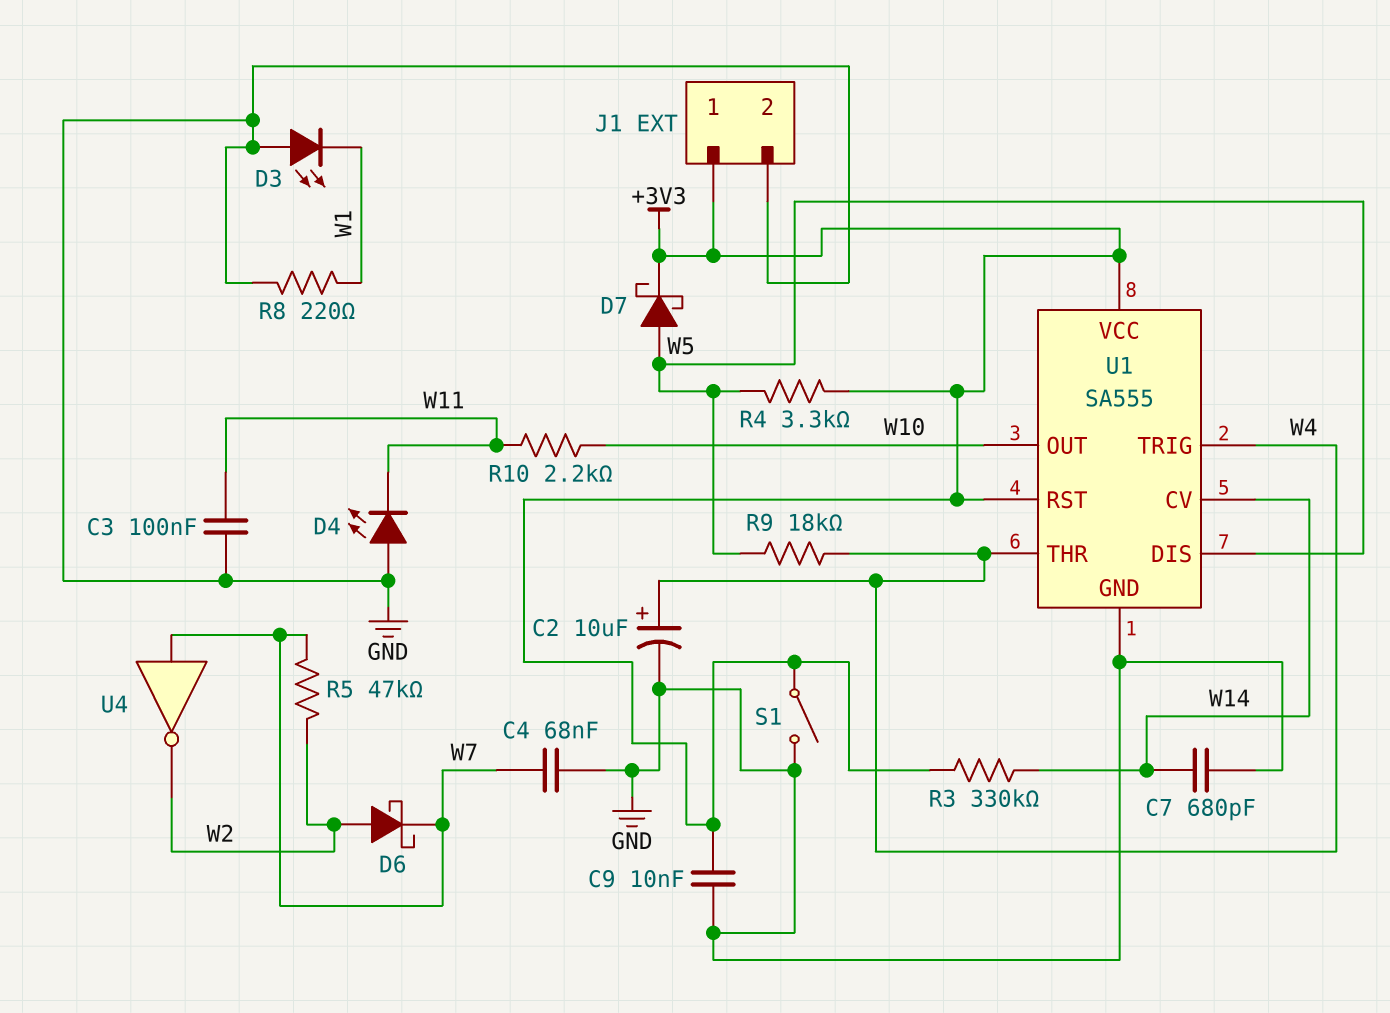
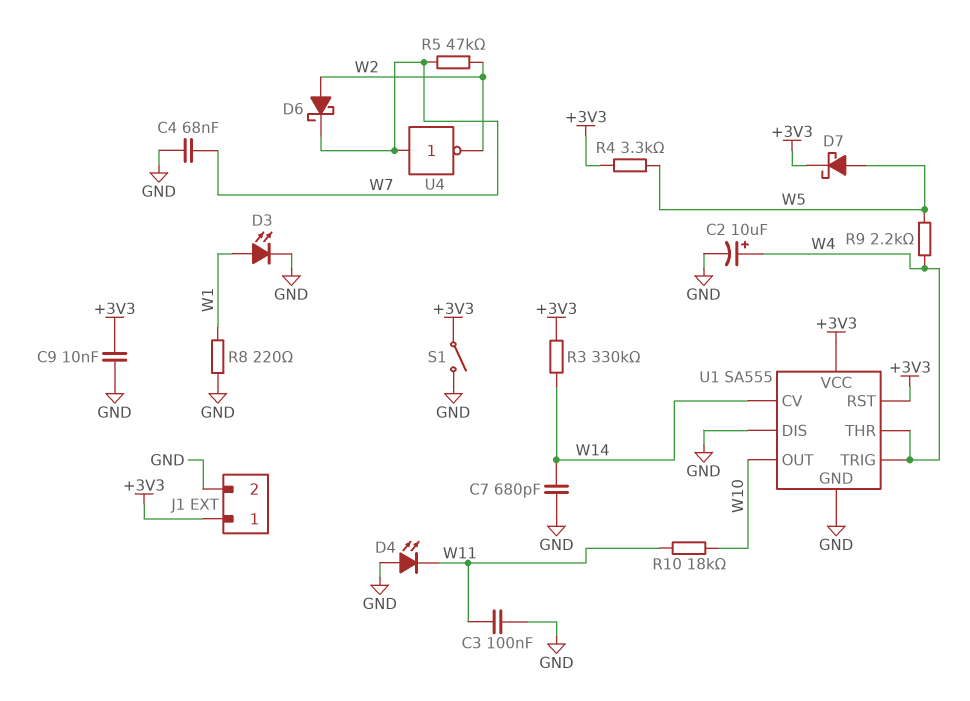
D3: LED (A GND, K W1) -> LED (A W1, K GND)
R9: 18k (W4, W5) -> 2.2k (W4, W5)
R10: 2.2k (W10, W11) -> 18k (W10, W11)
U1 pin DIS: W5 -> GND

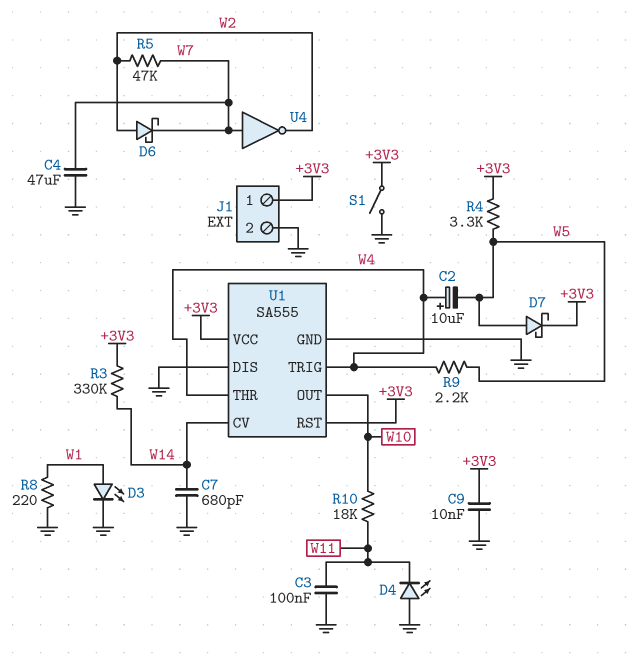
C2: 10uF (plus W4, minus GND) -> 10uF (plus W4, minus W5)
C4: 68nF (GND, W7) -> 47uF (GND, W7)

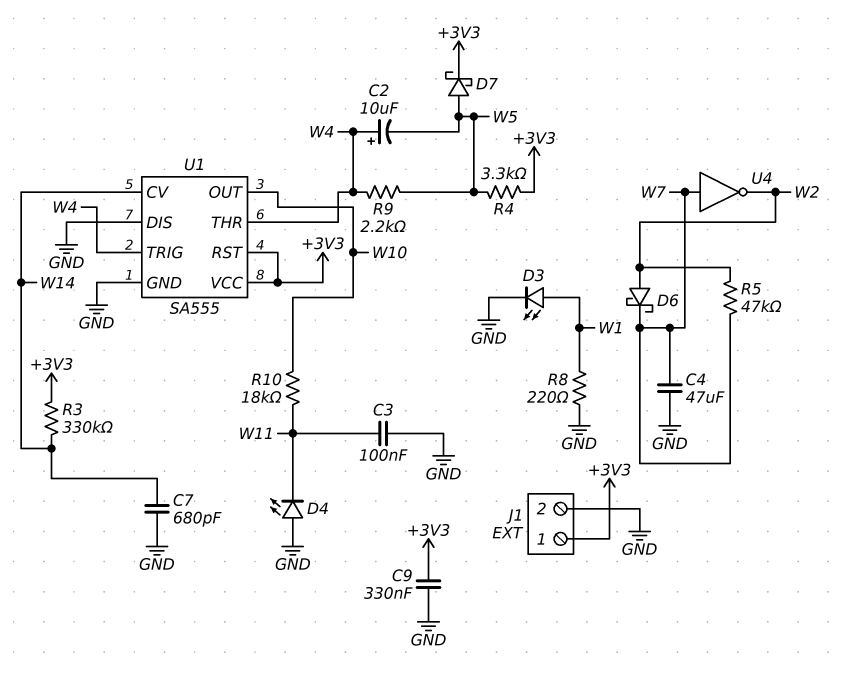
C9: 10nF (+3V3, GND) -> 330nF (+3V3, GND)
S1: switch (+3V3, GND) -> none

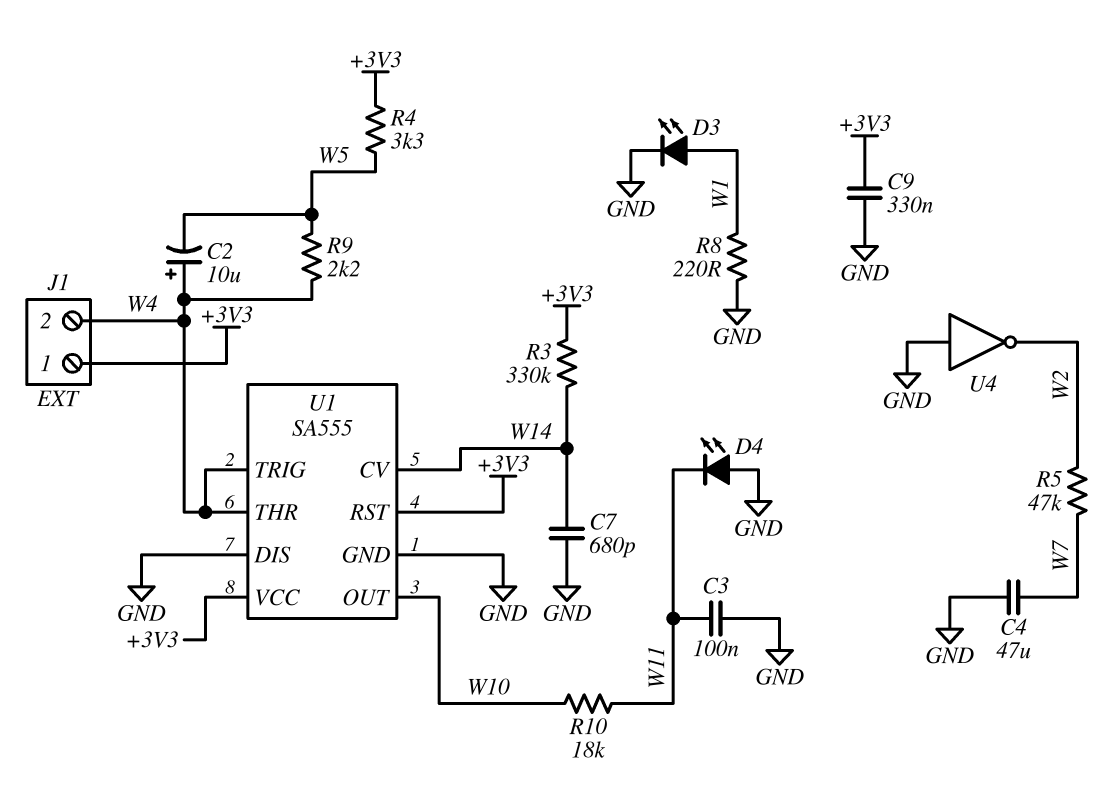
D6: schottky (A W2, K W7) -> none
D7: schottky (A W5, K +3V3) -> none
J1 pin 2: GND -> W4
U4: NOT (in W7, out W2) -> NOT (in GND, out W2)

